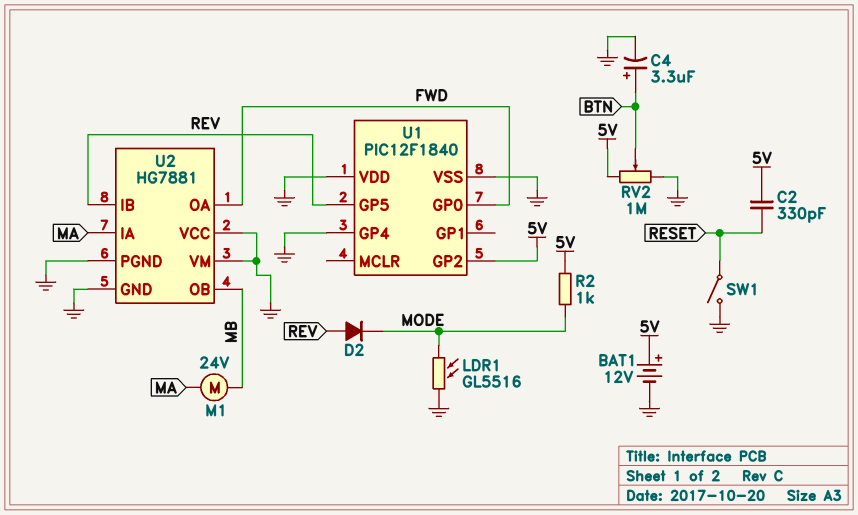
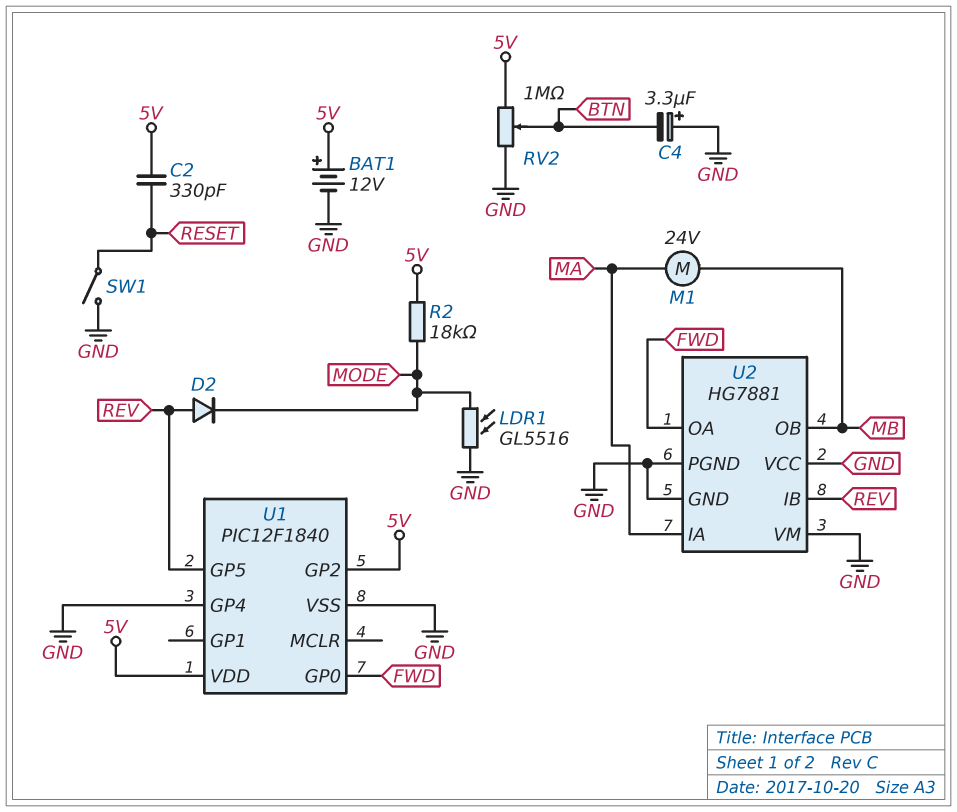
C4: 3.3uF (plus BTN, minus GND) -> 3.3uF (plus GND, minus BTN)
R2: 1k (5V, MODE) -> 18k (5V, MODE)
U1 pin VDD: GND -> 5V

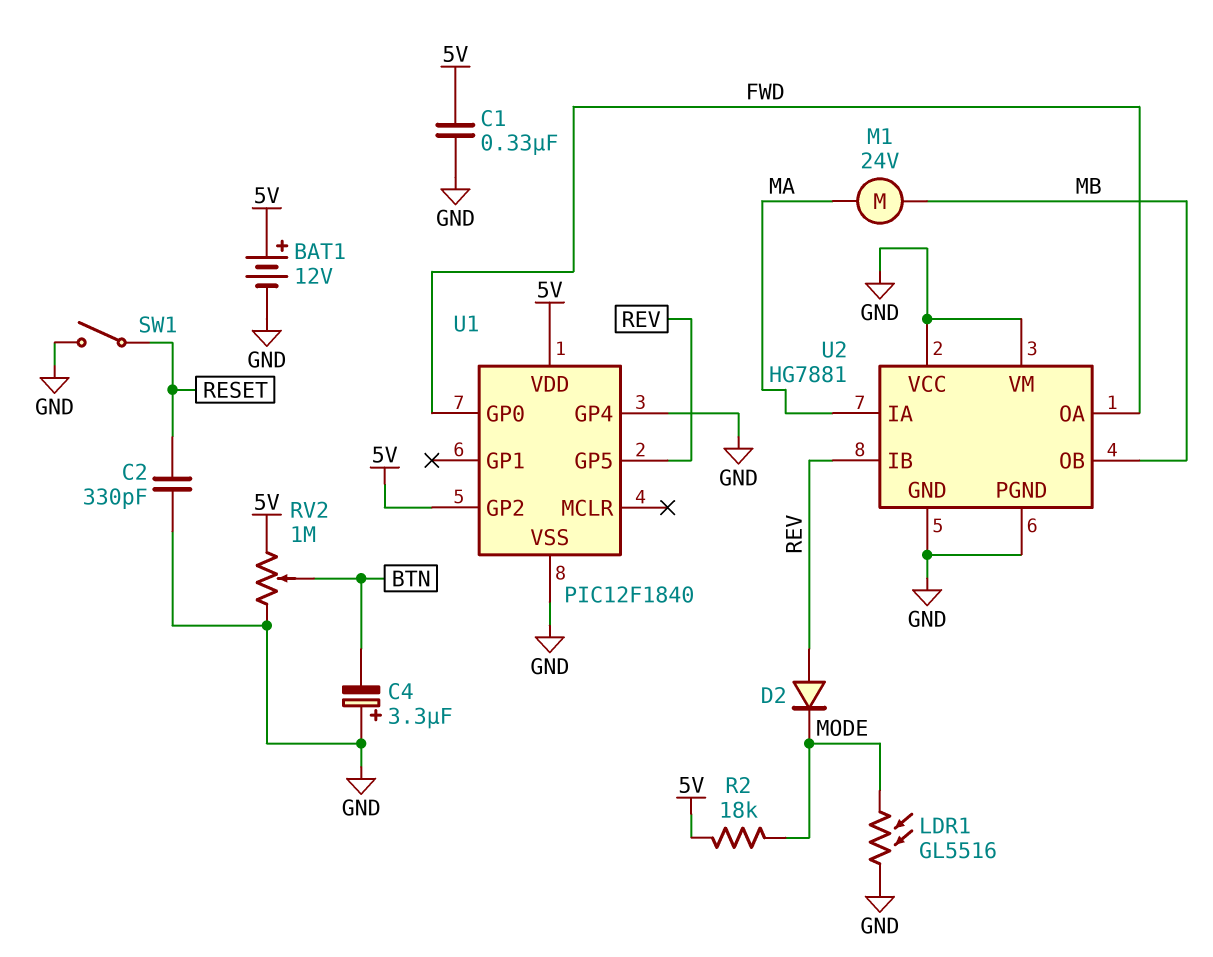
C1: none -> 330nF (5V, GND)
C2: 330pF (5V, RESET) -> 330pF (GND, RESET)

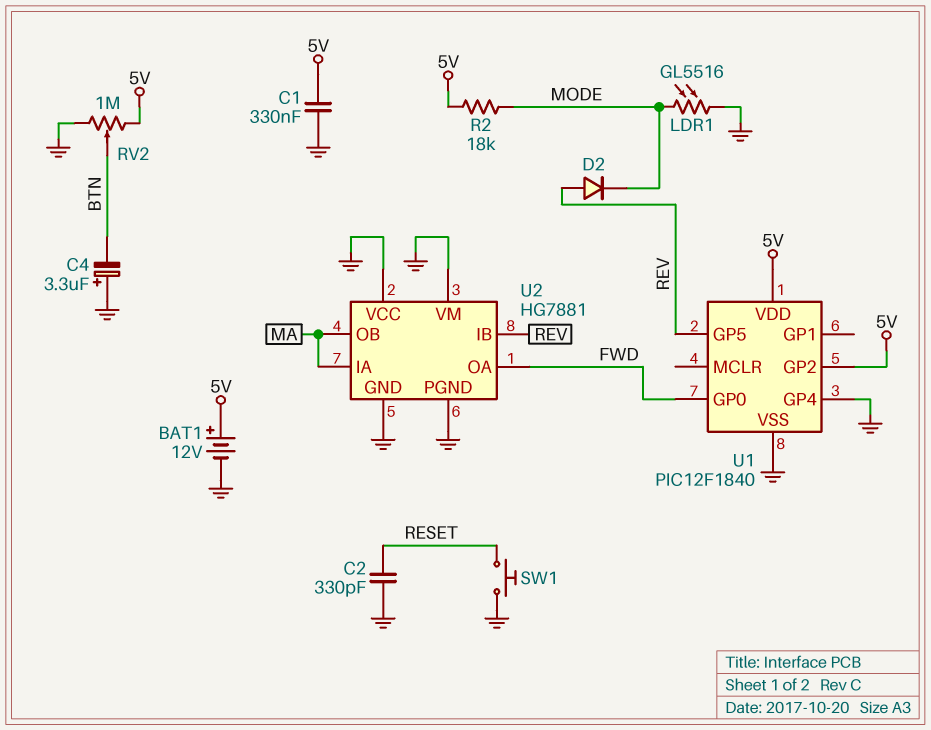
M1: motor 24V (MA, MB) -> none
SW1: switch (GND, RESET) -> button (GND, RESET)
U2 pin OB: MB -> MA

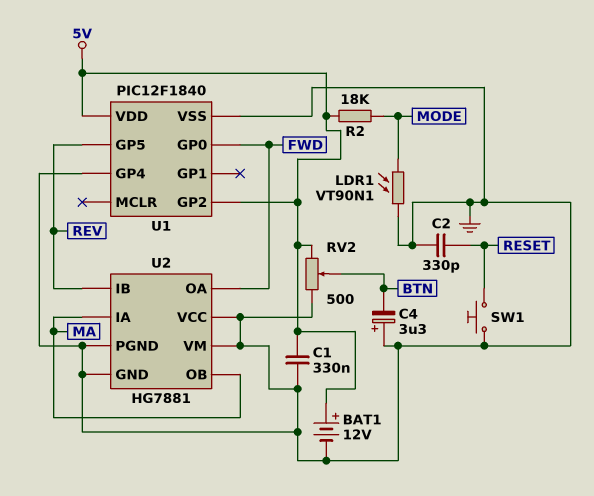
D2: diode (A REV, K MODE) -> none
LDR1: GL5516 (GND, MODE) -> VT90N1 (GND, MODE)
RV2: 1M (5V, GND, wiper BTN) -> 500 (5V, GND, wiper BTN)

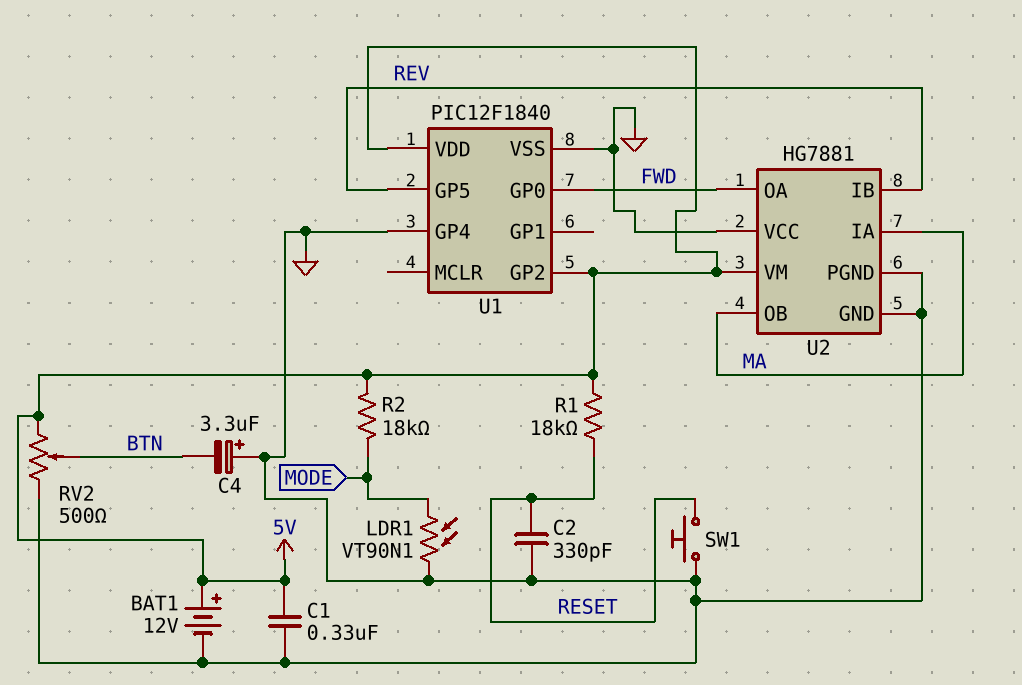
R1: none -> 18k (5V, RESET)
U2 pin VM: GND -> 5V

